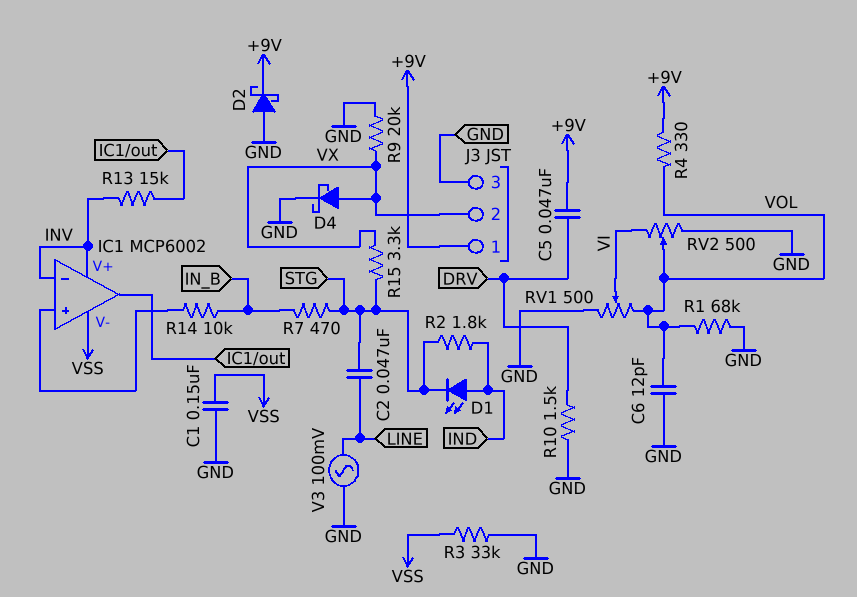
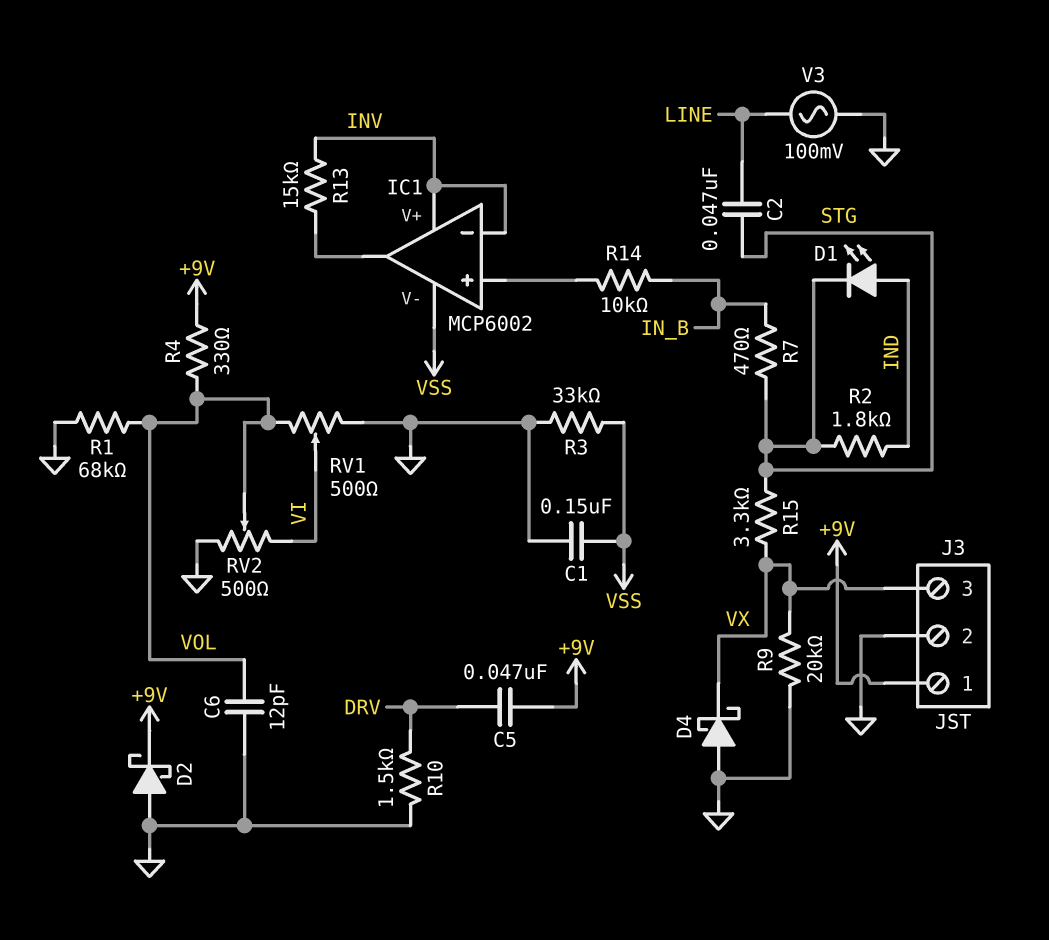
D4: schottky (A VX, K GND) -> schottky (A GND, K VX)
J3 pin 2: VX -> GND
J3 pin 3: GND -> VX

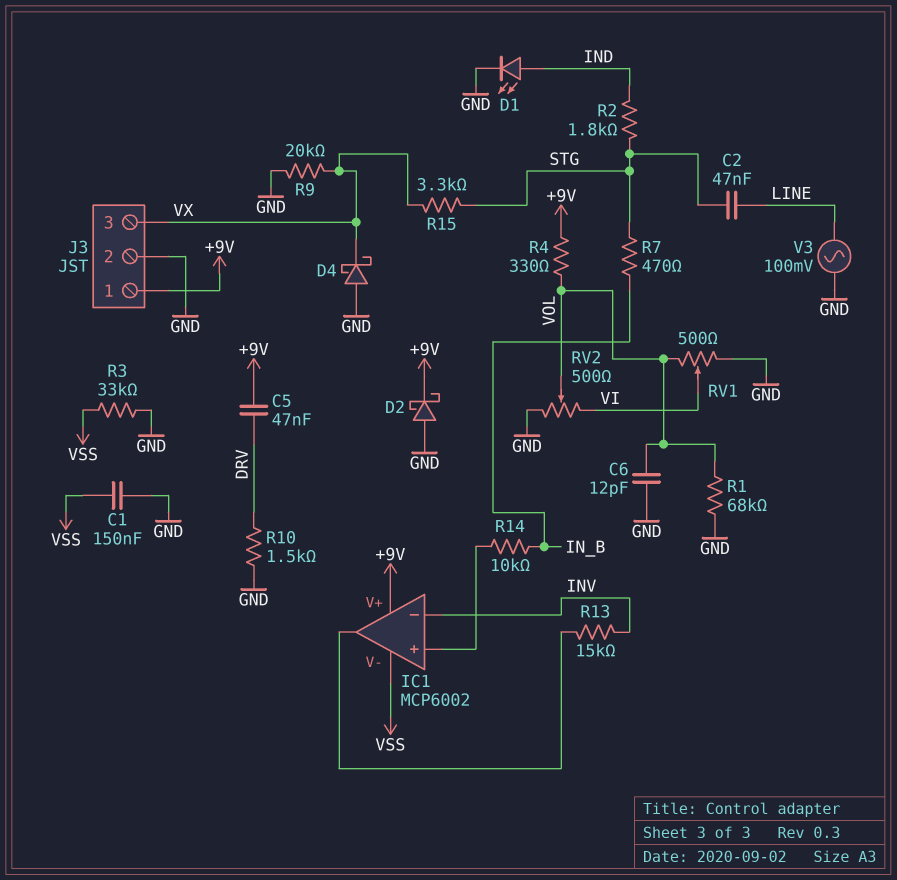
D1: LED (A IND, K STG) -> LED (A IND, K GND)
IC1 pin V+: INV -> +9V

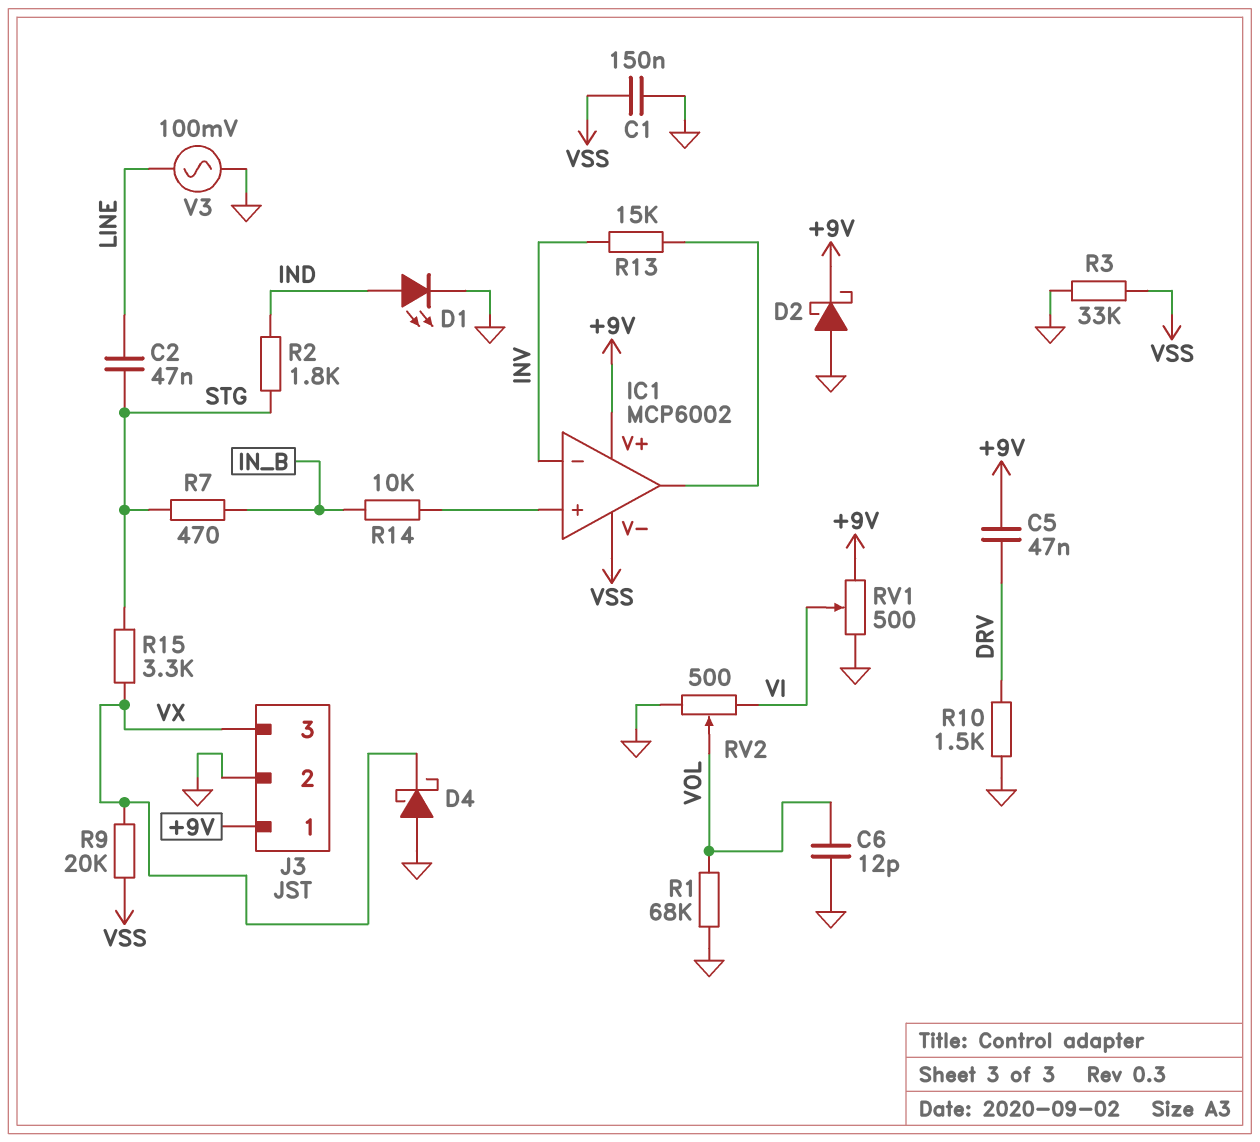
R4: 330 (+9V, VOL) -> none
R9: 20k (GND, VX) -> 20k (VSS, VX)
RV1: 500 (GND, VOL, wiper VI) -> 500 (+9V, GND, wiper VI)

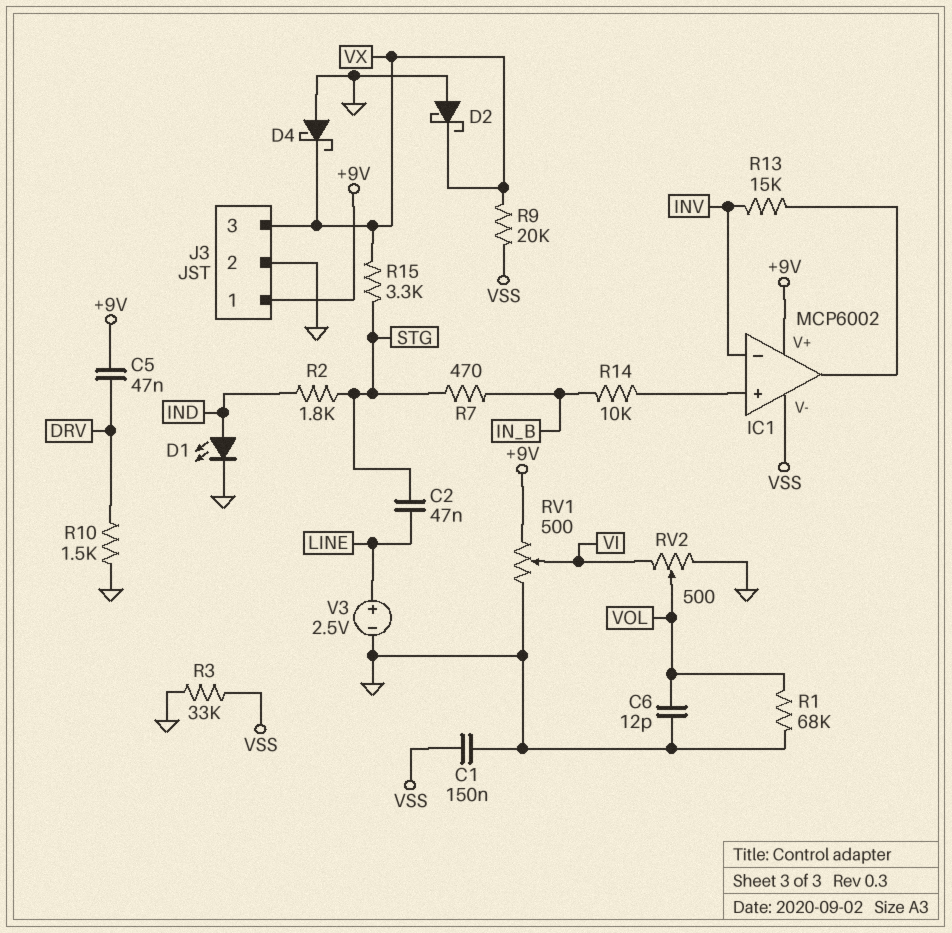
D2: schottky (A GND, K +9V) -> schottky (A GND, K VX)
V3: AC 100mV (GND, LINE) -> 2.5V (plus LINE, minus GND)

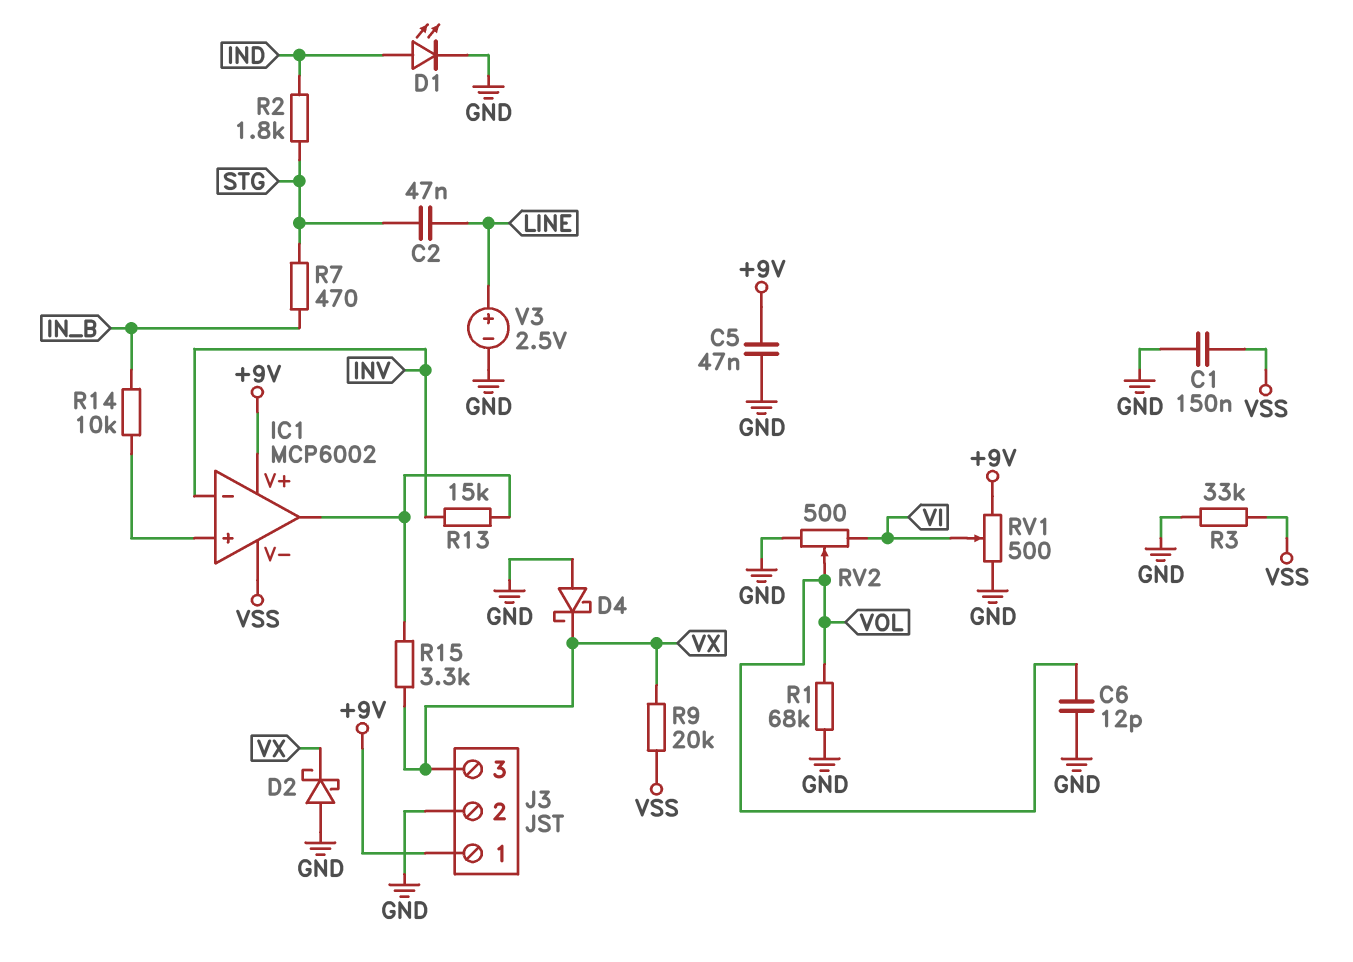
C5: 47nF (+9V, DRV) -> 47nF (+9V, GND)
R10: 1.5k (DRV, GND) -> none
R15: 3.3k (STG, VX) -> 3.3k (IC1/out, VX)

